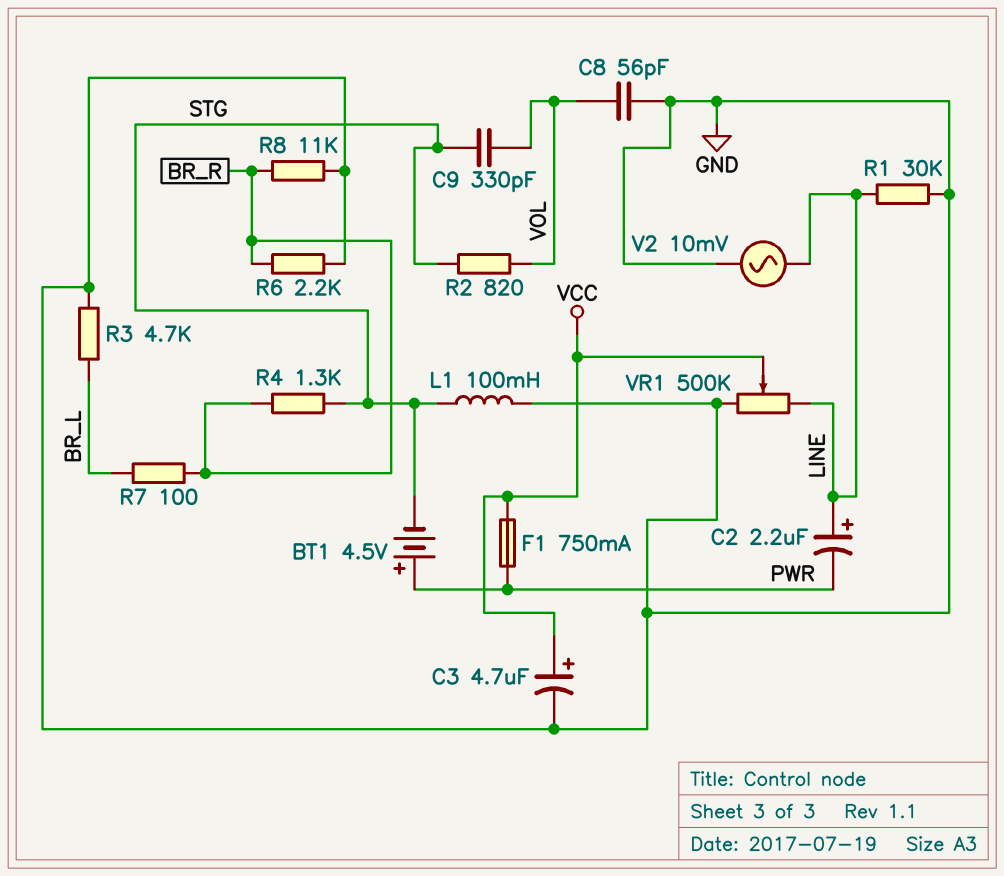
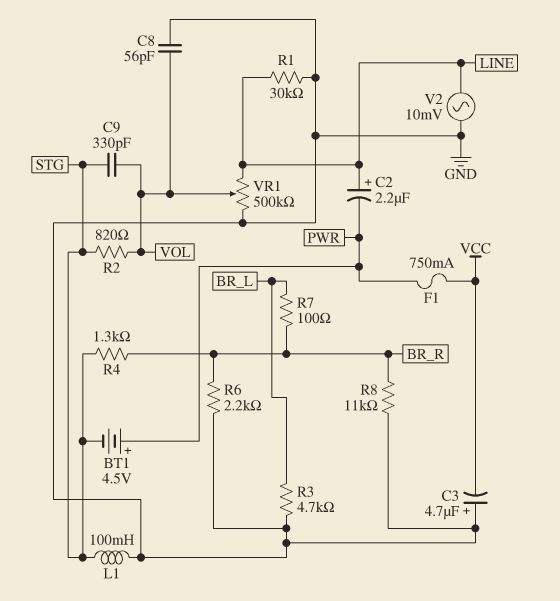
C3: 4.7uF (plus VCC, minus GND) -> 4.7uF (plus GND, minus VCC)
VR1: 500k (GND, LINE, wiper VCC) -> 500k (GND, LINE, wiper VOL)

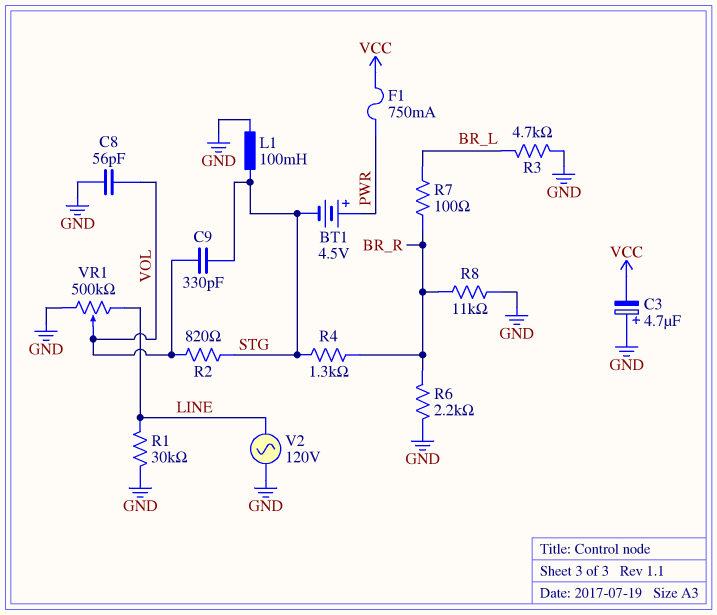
C2: 2.2uF (plus LINE, minus PWR) -> none
V2: AC 10mV (GND, LINE) -> AC 120V (GND, LINE)

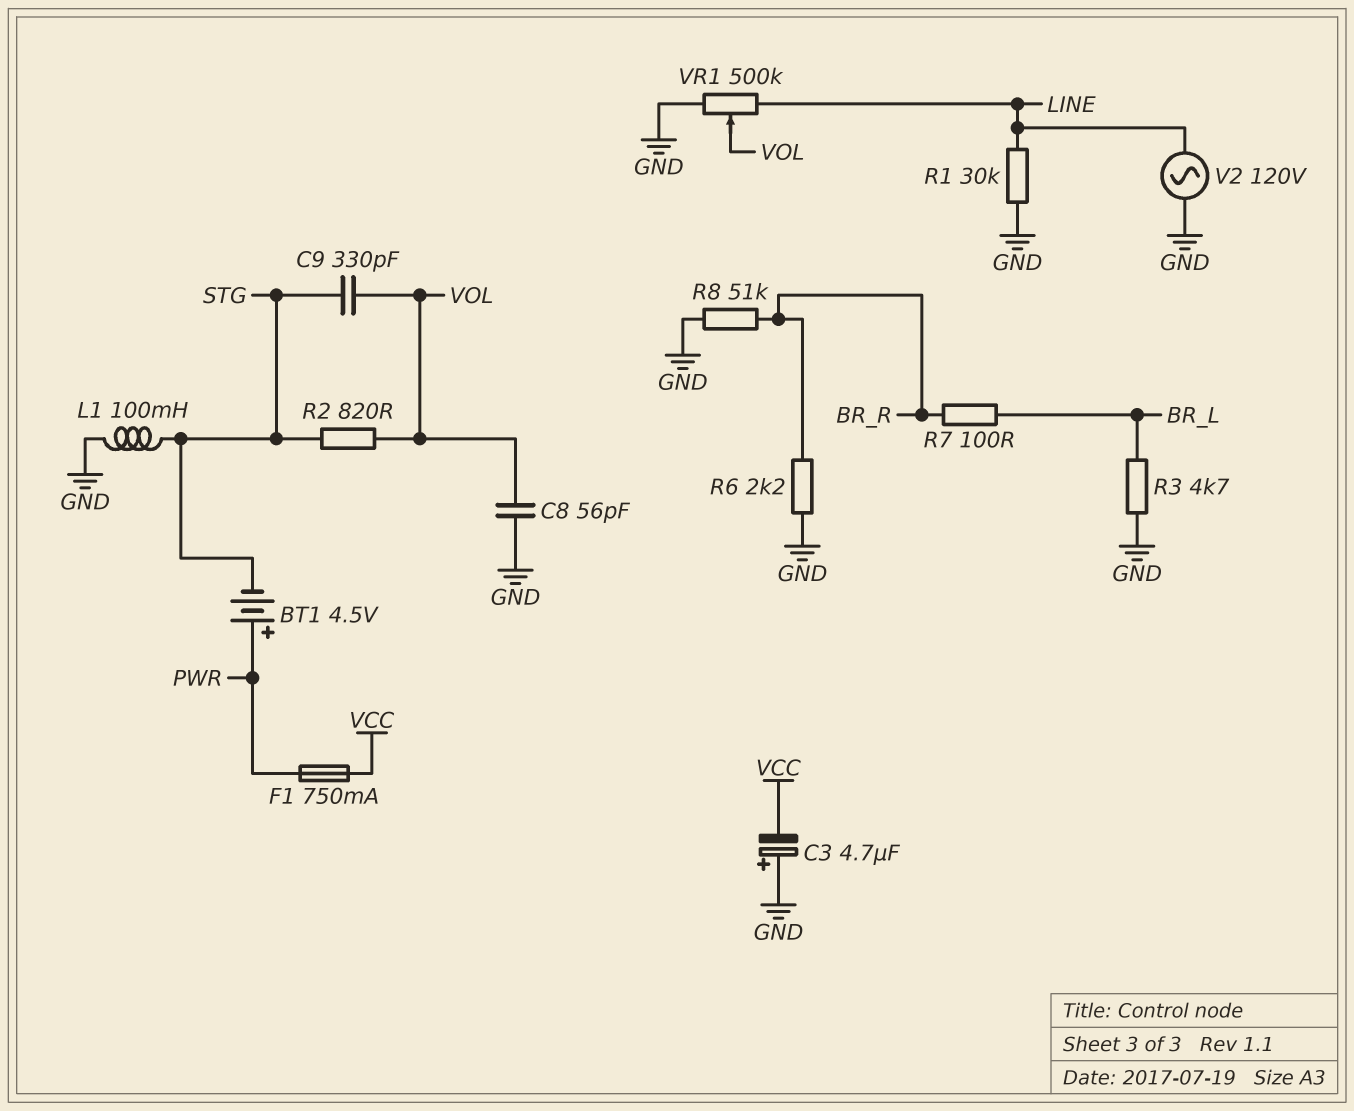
R4: 1.3k (BR_R, STG) -> none
R8: 11k (BR_R, GND) -> 51k (BR_R, GND)

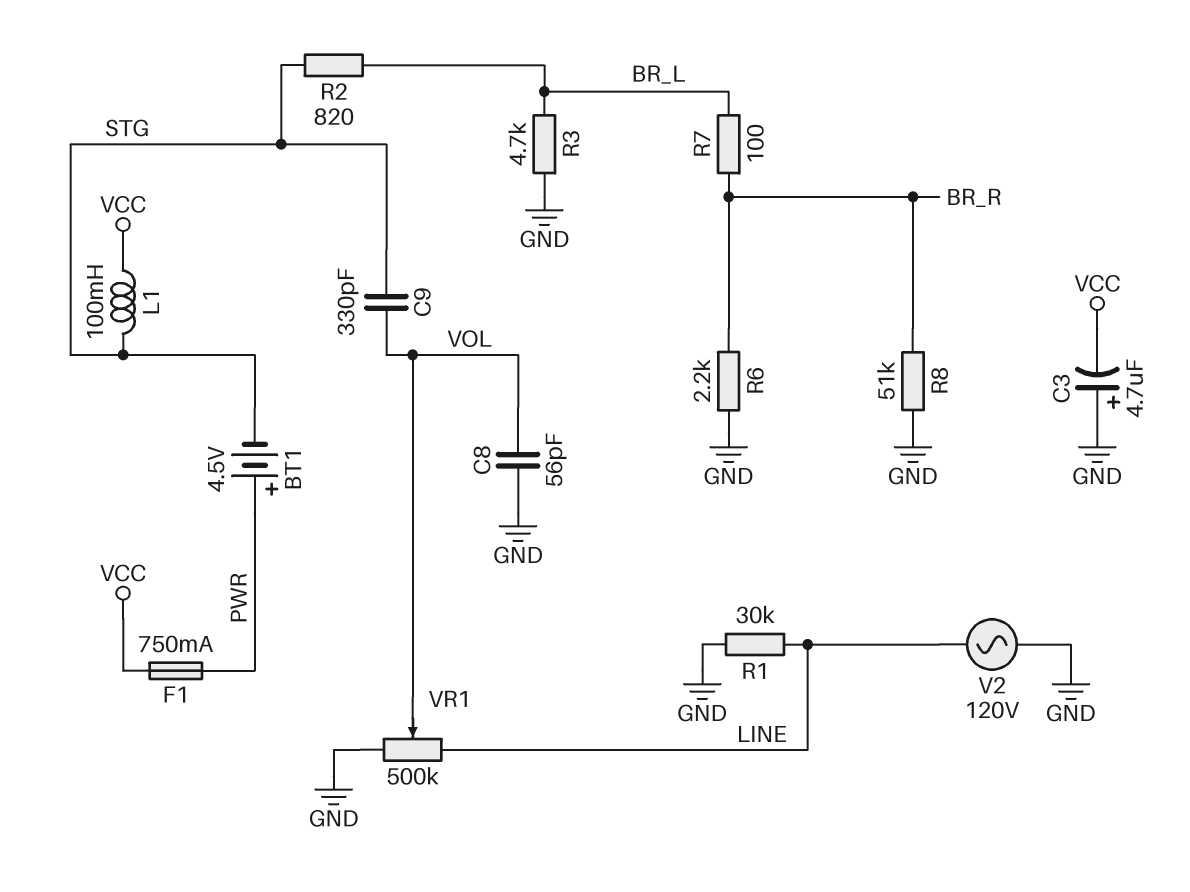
L1: 100mH (GND, STG) -> 100mH (STG, VCC)
R2: 820 (STG, VOL) -> 820 (BR_L, STG)

